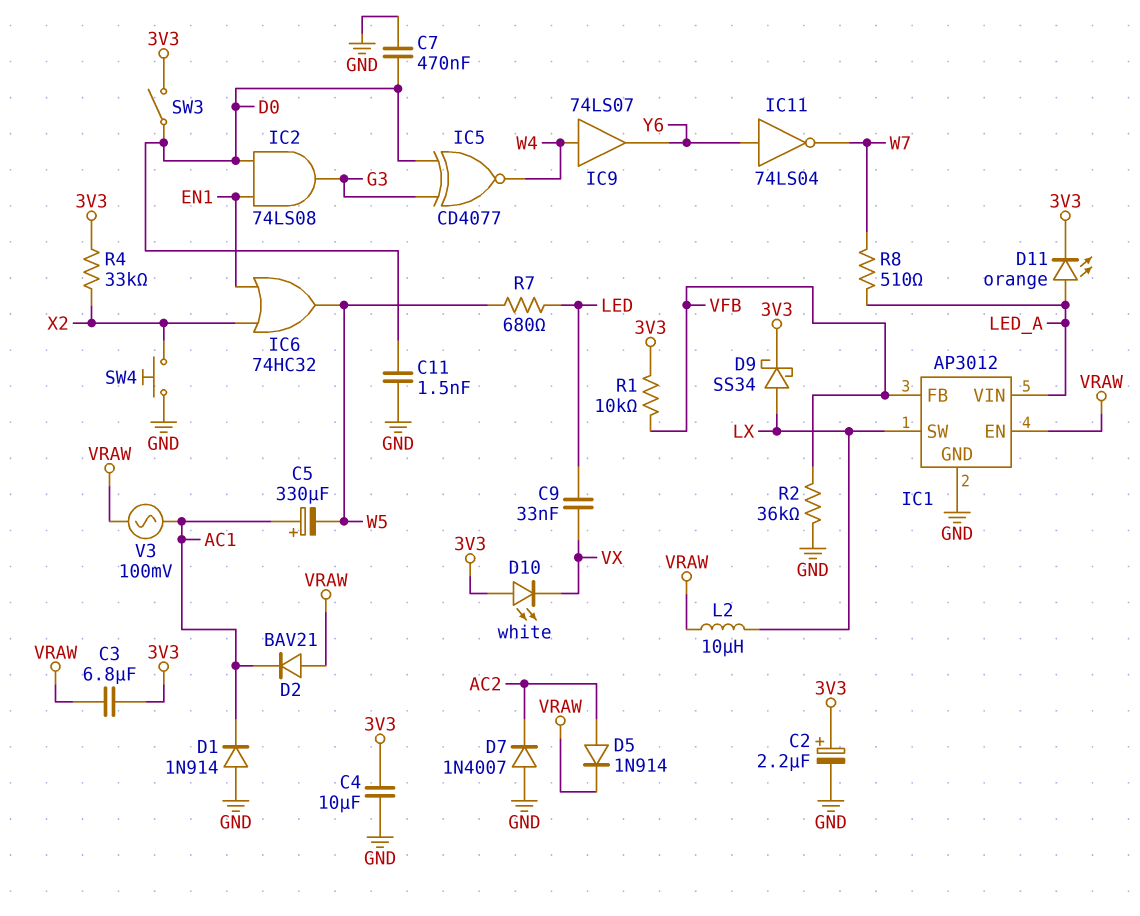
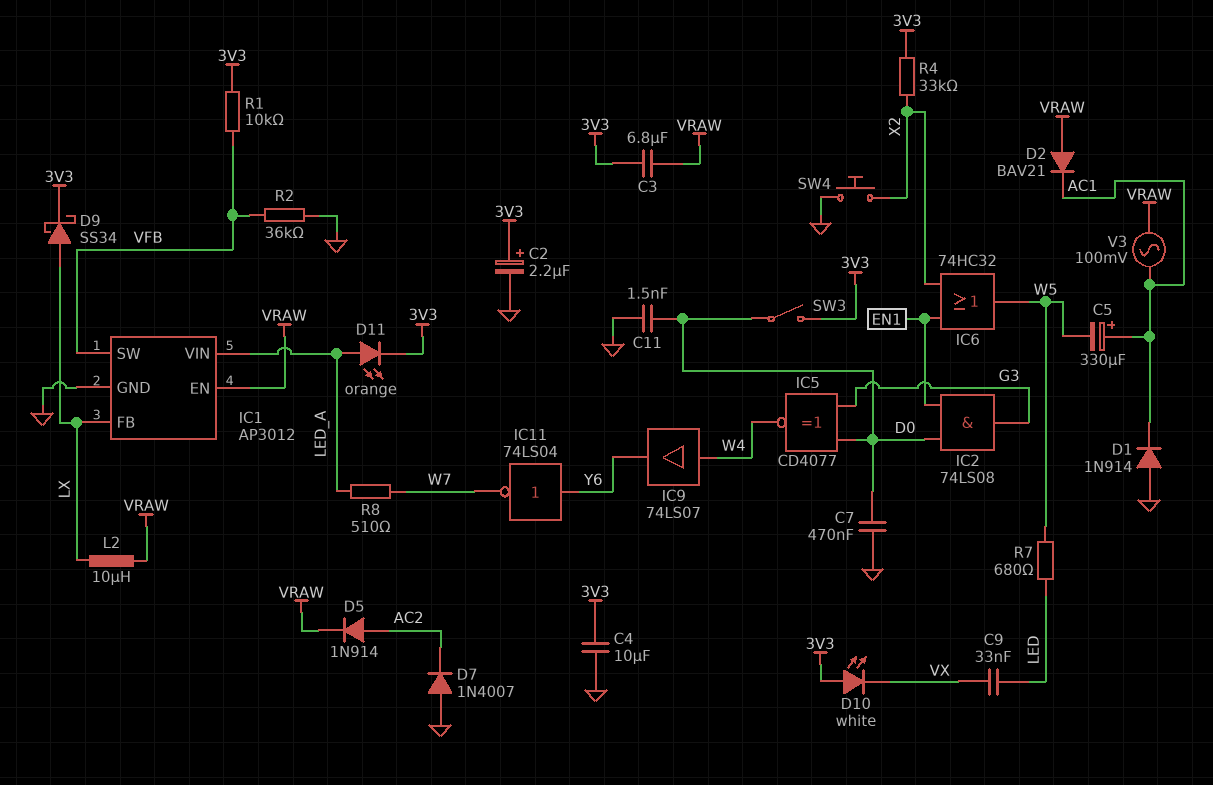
IC1 pin FB: VFB -> LX
IC1 pin SW: LX -> VFB

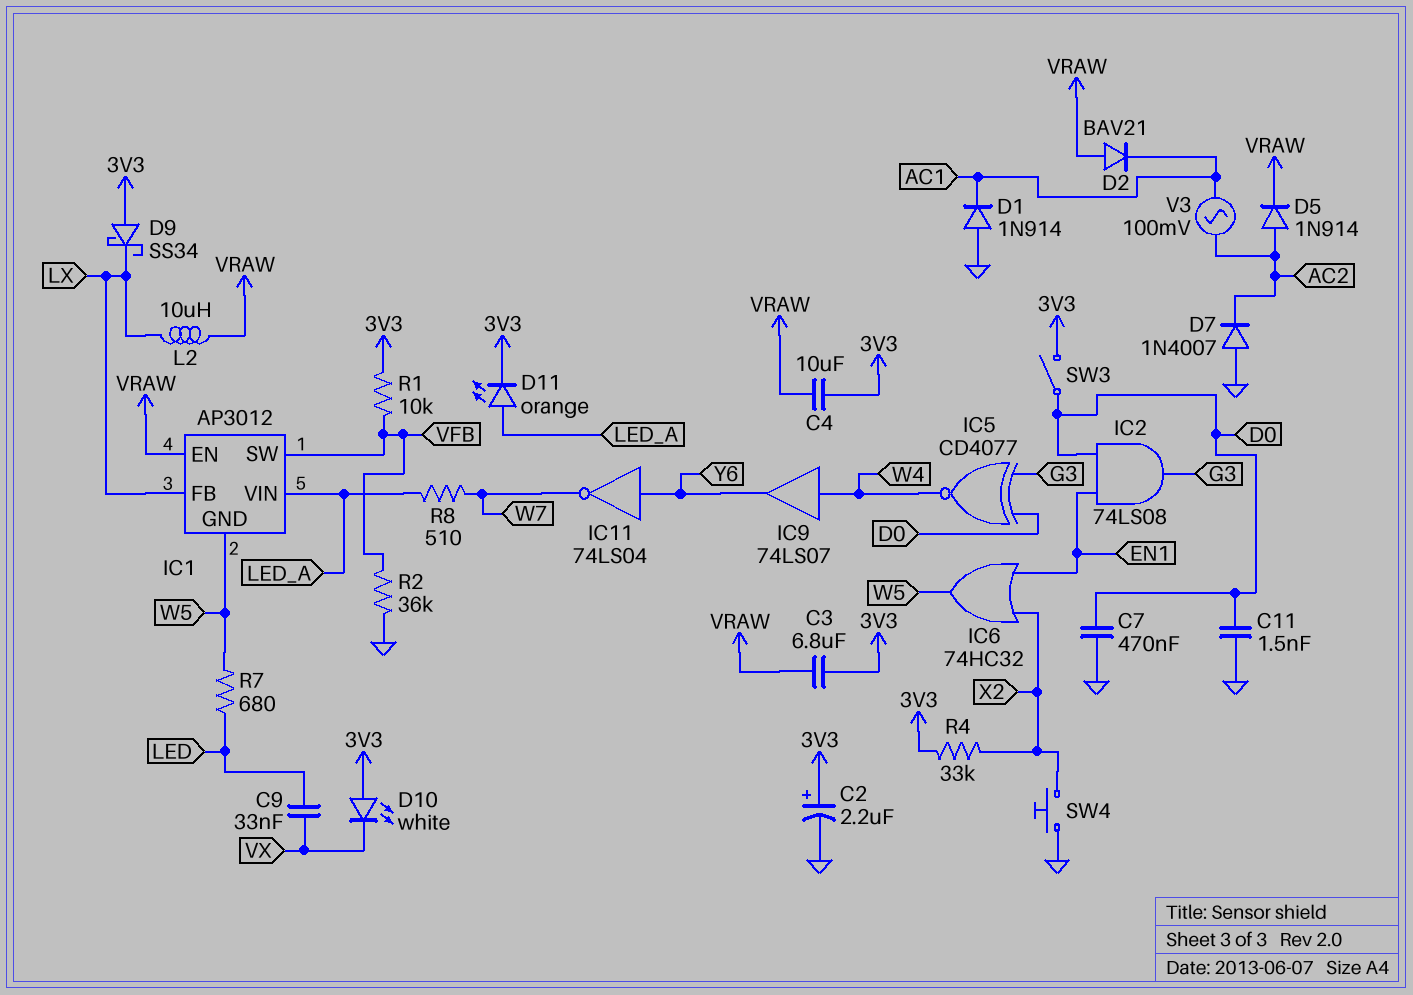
C4: 10uF (3V3, GND) -> 10uF (3V3, VRAW)
C5: 330uF (plus AC1, minus W5) -> none
D9: schottky SS34 (A LX, K 3V3) -> schottky SS34 (A 3V3, K LX)
IC1 pin GND: GND -> W5
V3: AC 100mV (AC1, VRAW) -> AC 100mV (AC1, AC2)

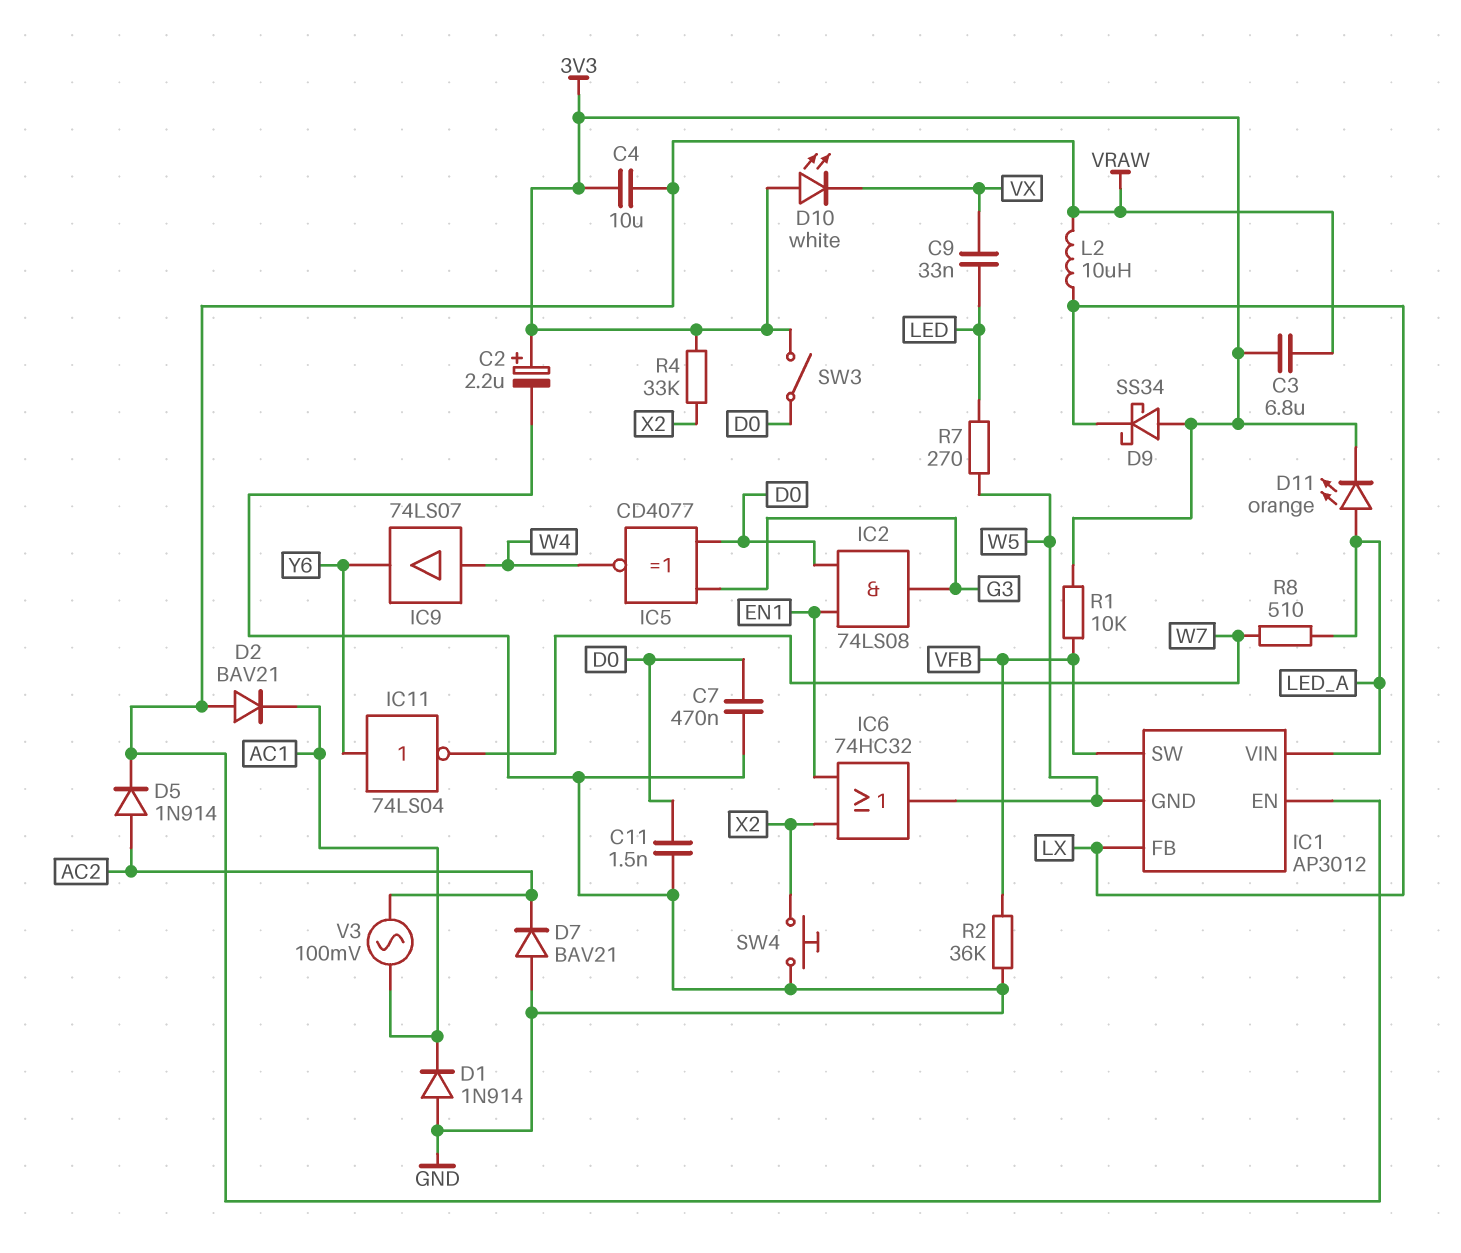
D7: diode 1N4007 (A GND, K AC2) -> diode BAV21 (A GND, K AC2)
R7: 680 (LED, W5) -> 270 (LED, W5)

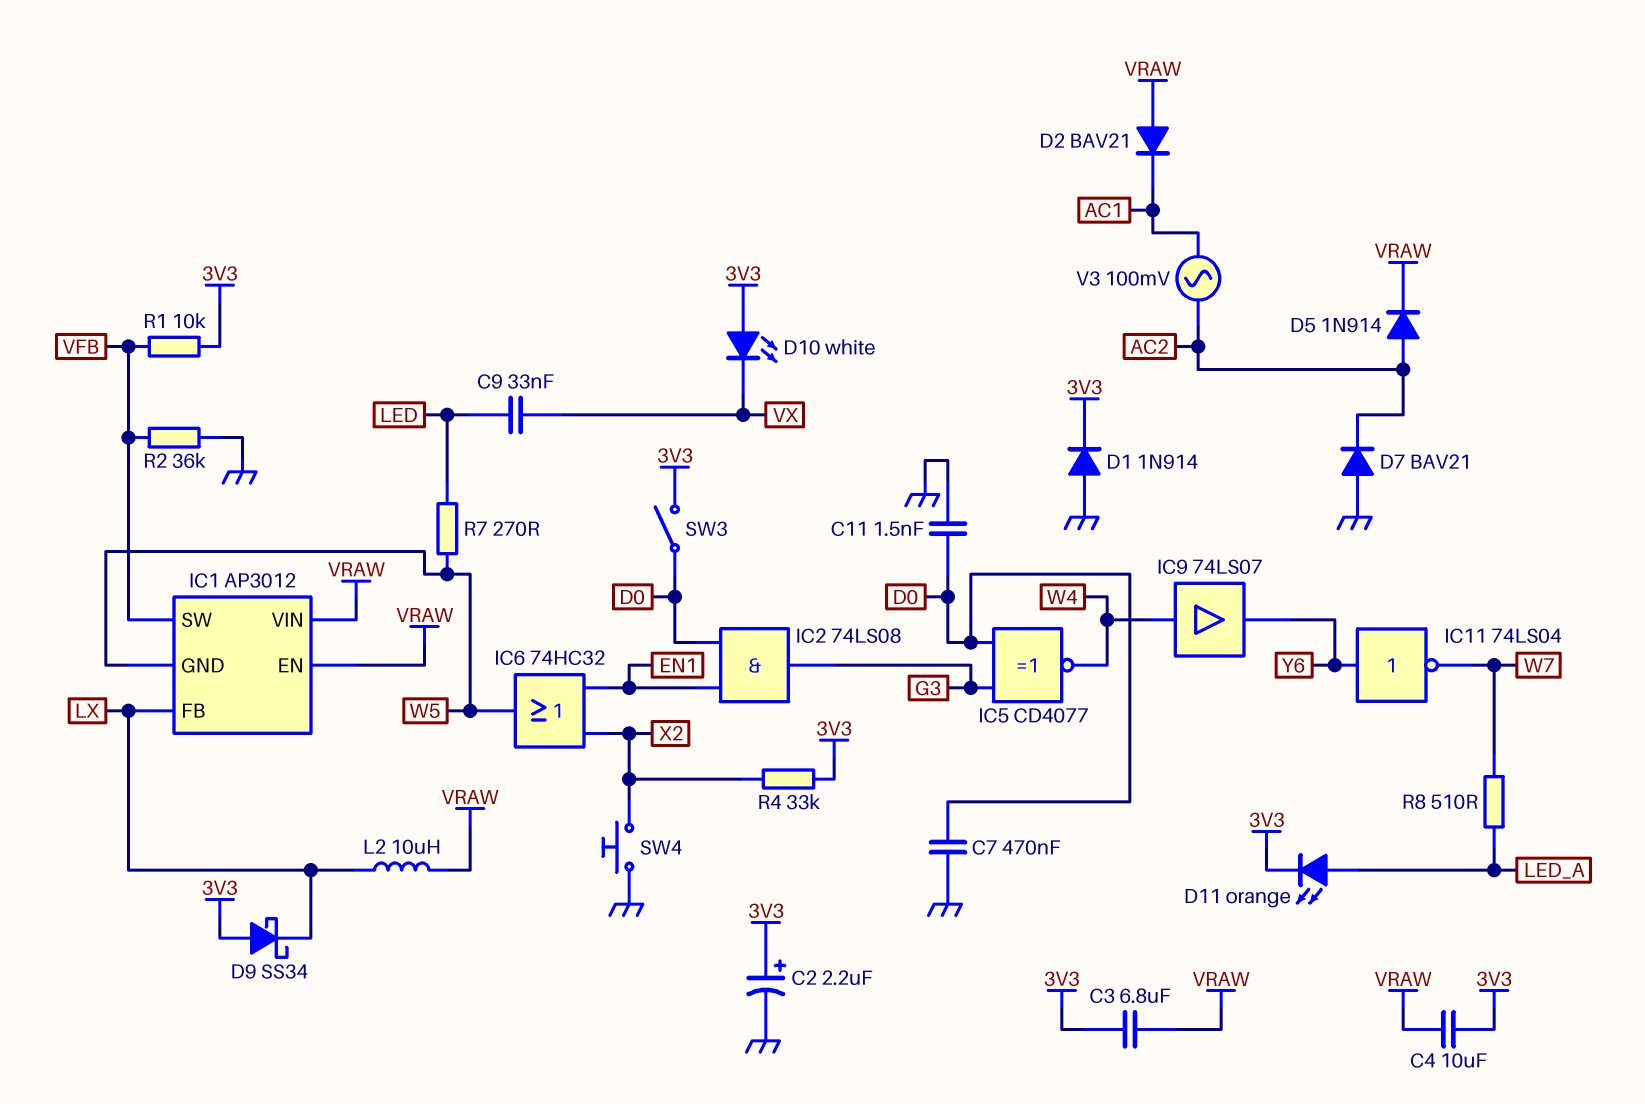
D1: diode 1N914 (A GND, K AC1) -> diode 1N914 (A GND, K 3V3)
IC1 pin VIN: LED_A -> VRAW

